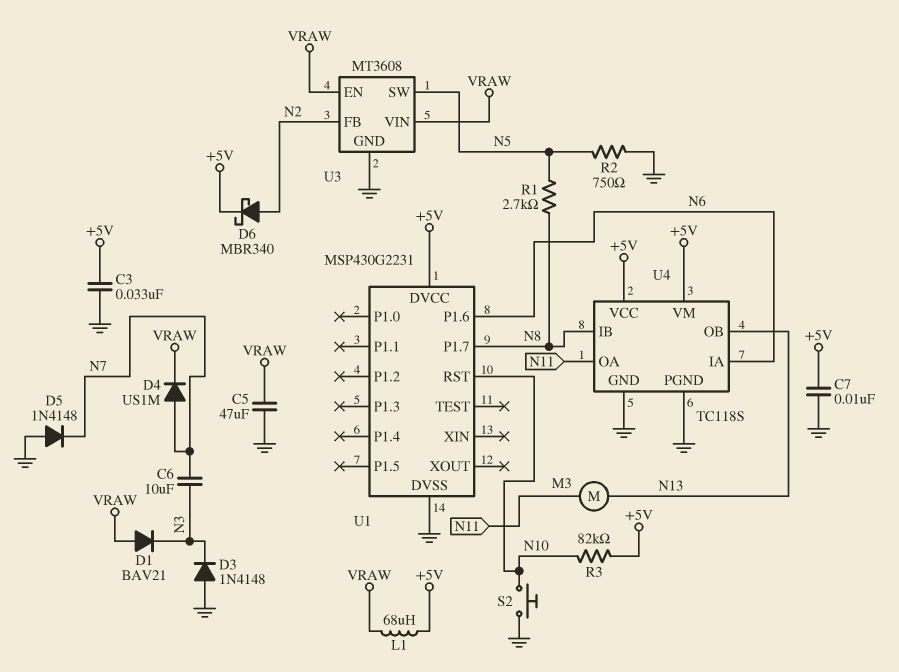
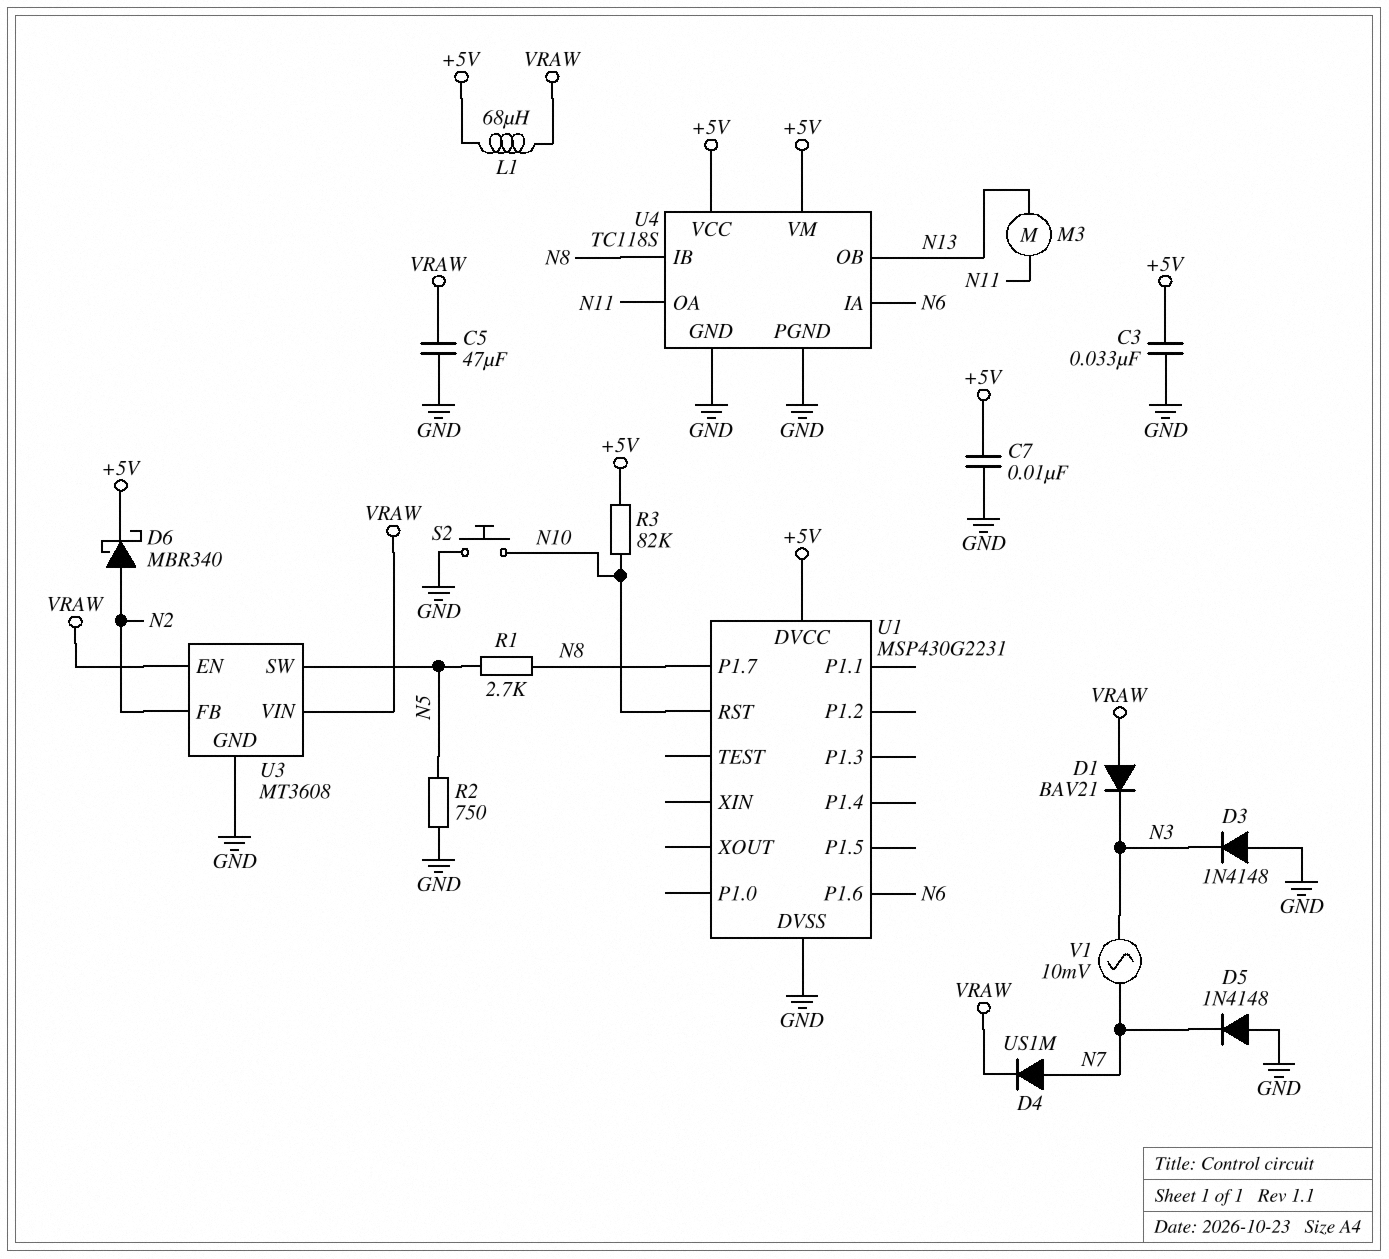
C6: 10uF (N3, N7) -> none
V1: none -> AC 10mV (N3, N7)

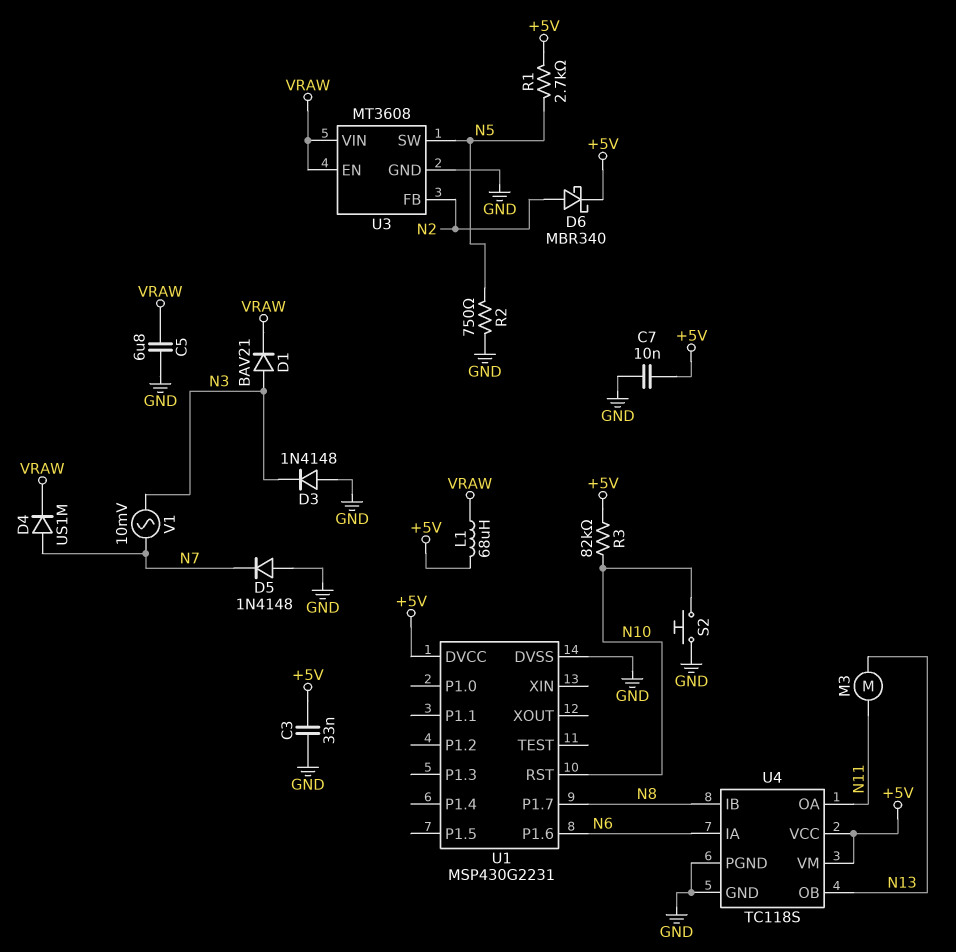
C5: 47uF (GND, VRAW) -> 6.8uF (GND, VRAW)
D1: diode BAV21 (A VRAW, K N3) -> diode BAV21 (A N3, K VRAW)
R1: 2.7k (N5, N8) -> 2.7k (+5V, N5)

